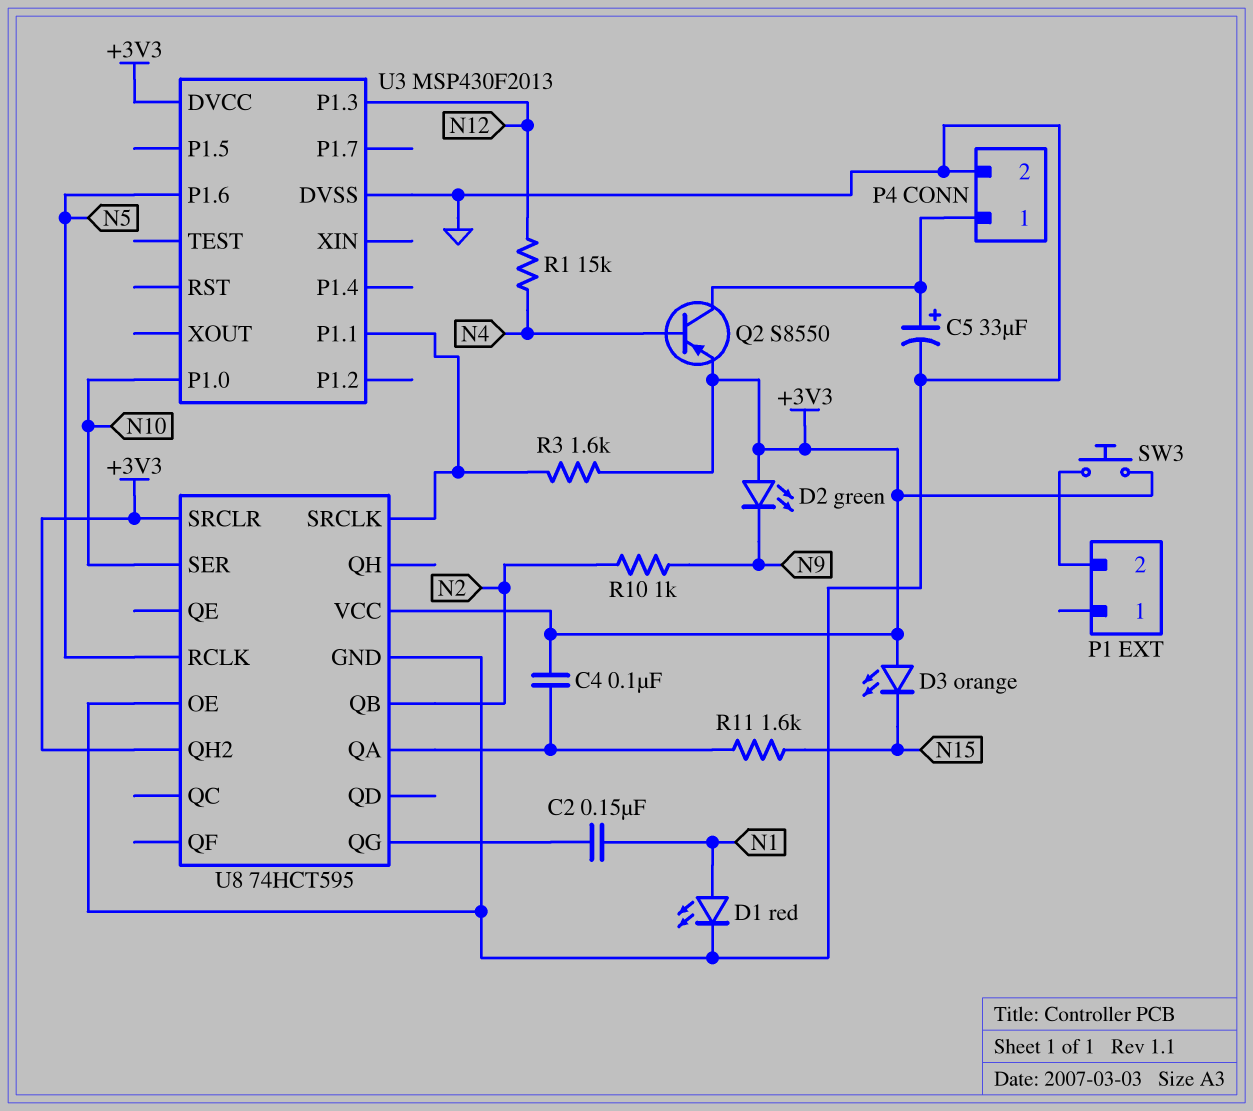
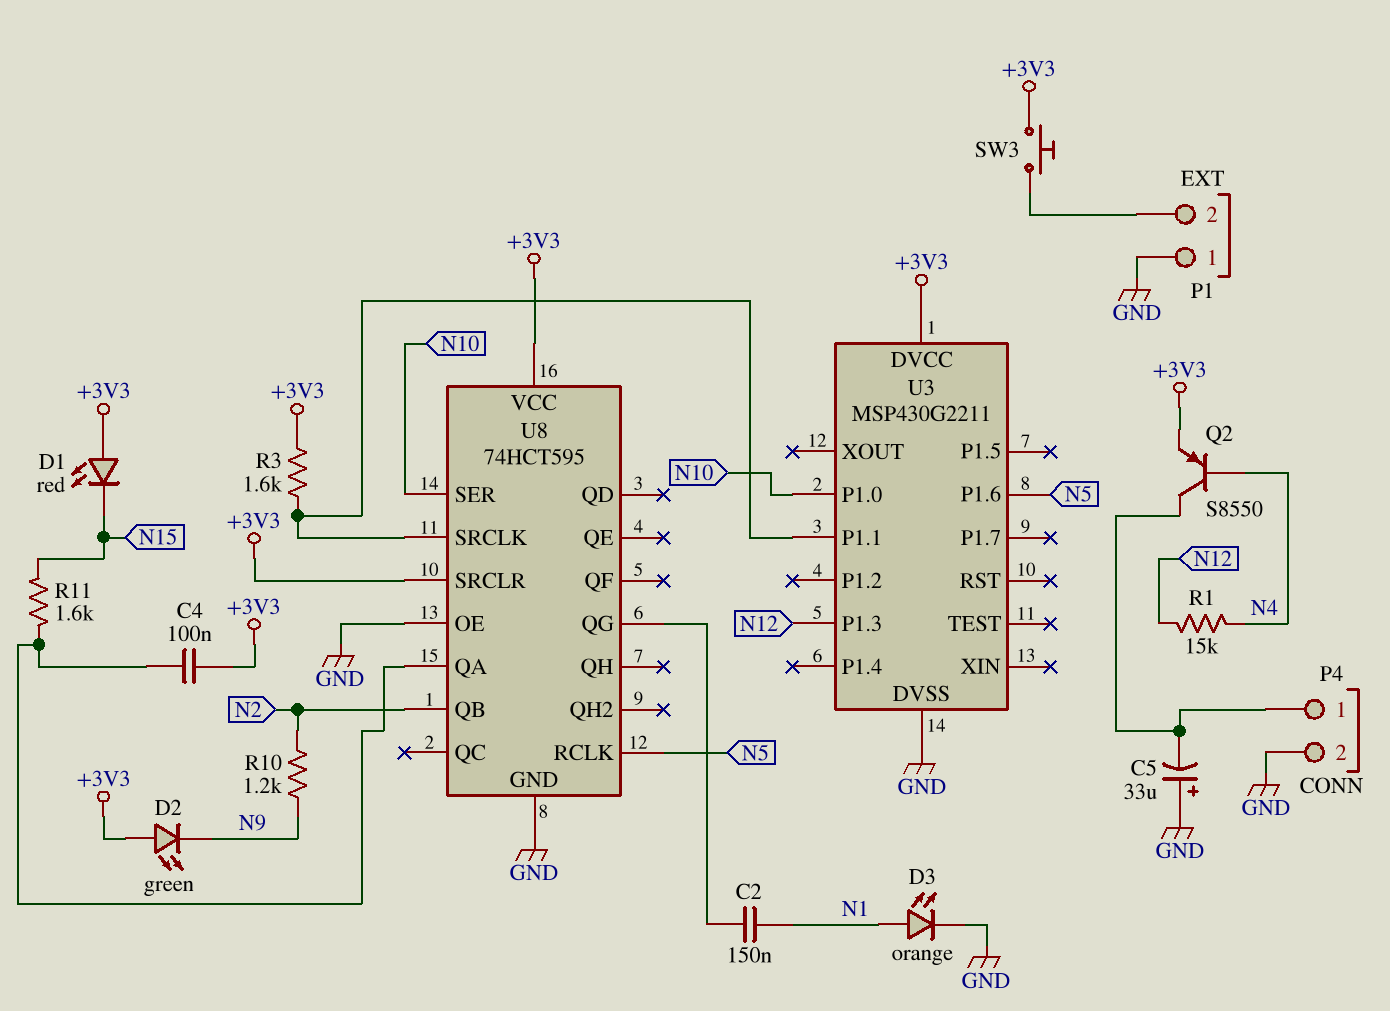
C5: 33uF (plus P4/1, minus GND) -> 33uF (plus GND, minus P4/1)
D1: LED red (A N1, K GND) -> LED red (A +3V3, K N15)
D3: LED orange (A +3V3, K N15) -> LED orange (A N1, K GND)
P1 pin 1: none -> GND
R10: 1k (N2, N9) -> 1.2k (N2, N9)
U3: MSP430F2013 -> MSP430G2211
U8 pin QH2: +3V3 -> none

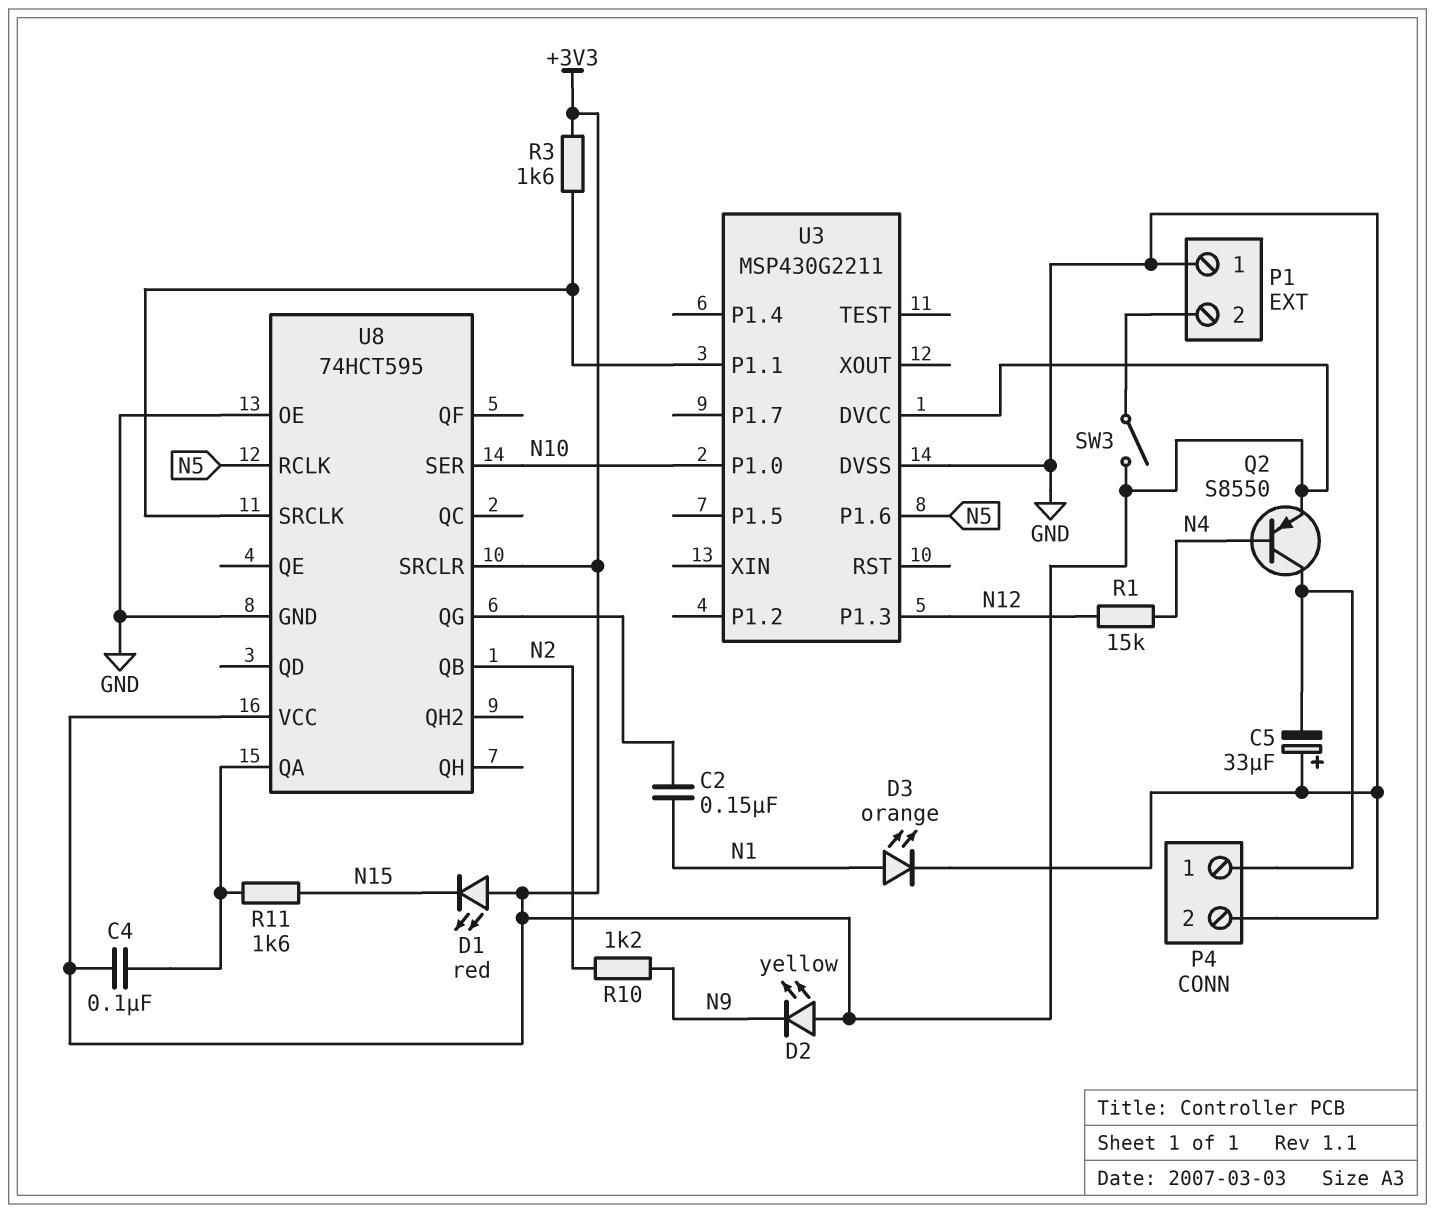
D2: LED green (A +3V3, K N9) -> LED yellow (A +3V3, K N9)
SW3: button (+3V3, P1/2) -> switch (+3V3, P1/2)

